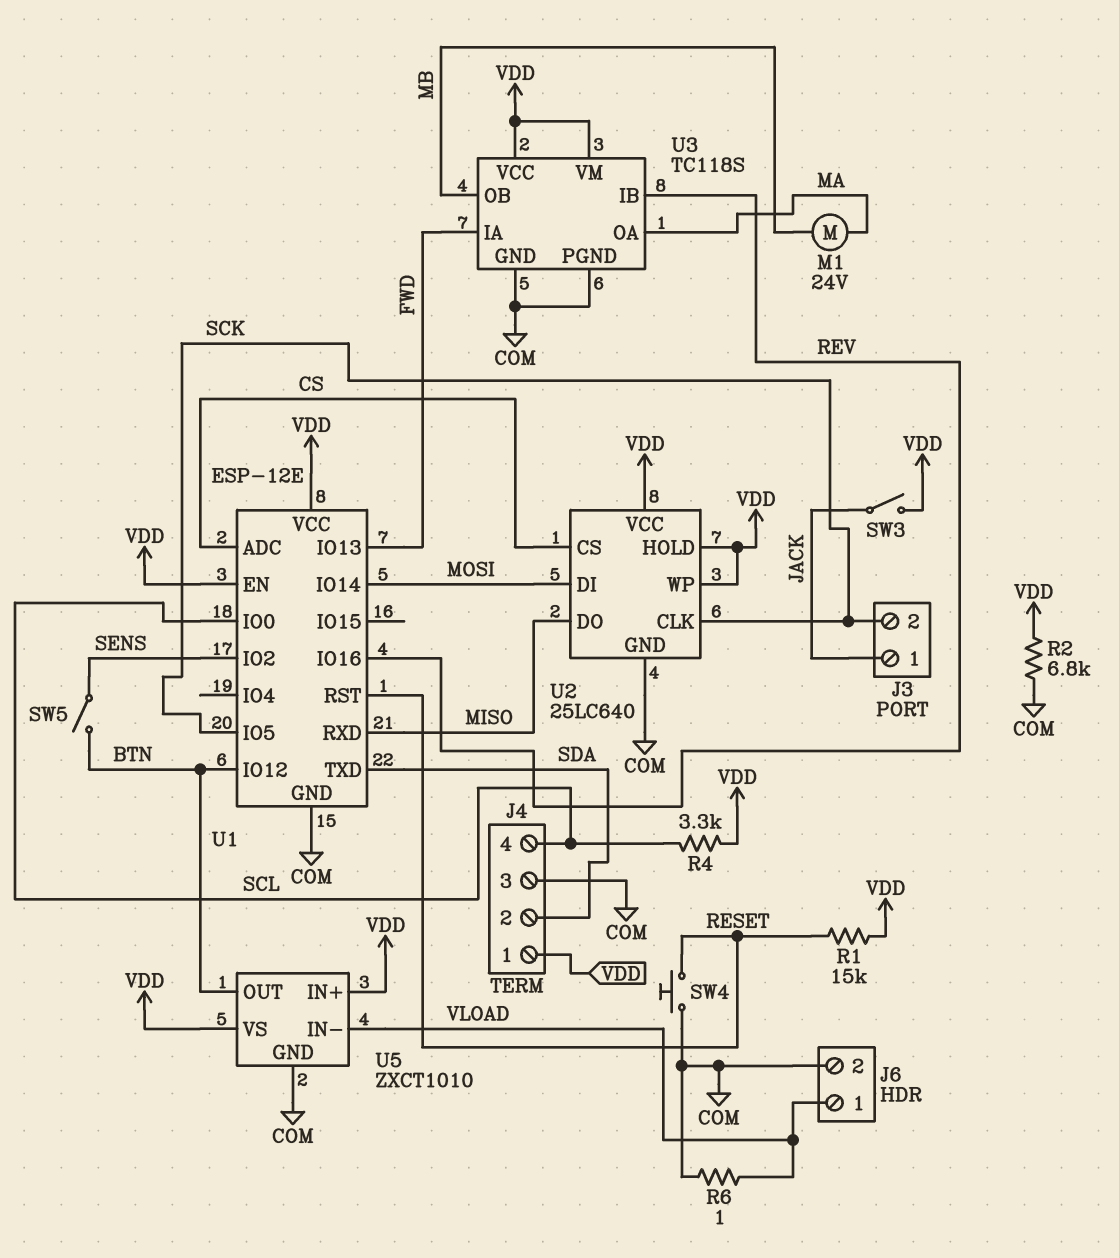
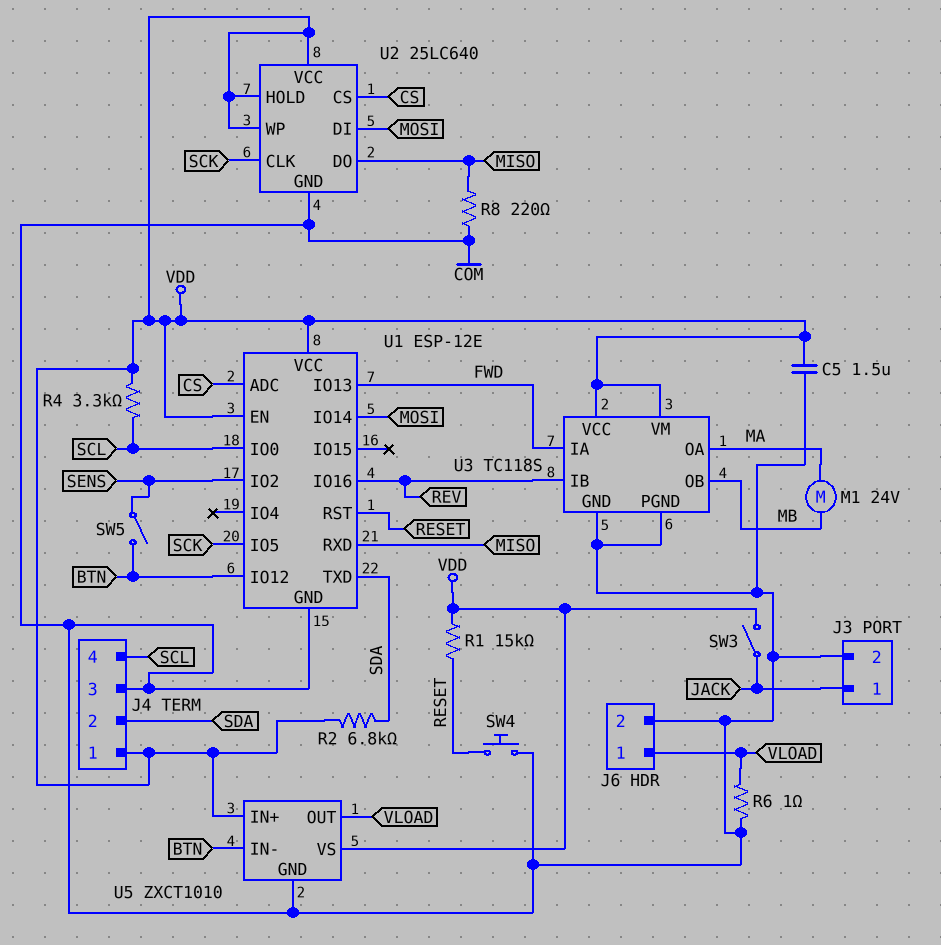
C5: none -> 1.5uF (COM, VDD)
J3 pin 2: SCK -> COM
R2: 6.8k (COM, VDD) -> 6.8k (SDA, VDD)
R8: none -> 220 (COM, MISO)
U5 pin IN-: VLOAD -> BTN
U5 pin OUT: BTN -> VLOAD

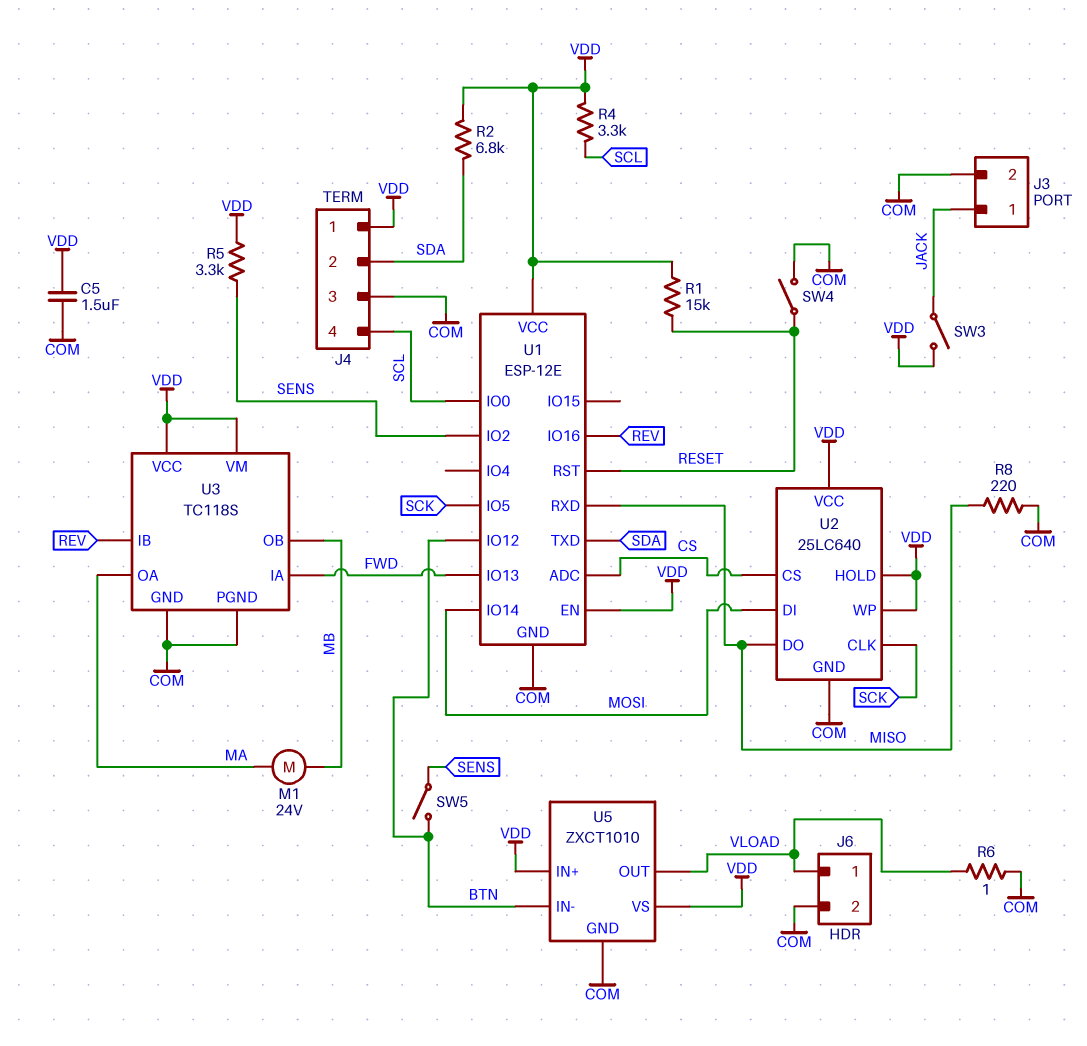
R5: none -> 3.3k (SENS, VDD)
SW4: button (COM, RESET) -> switch (COM, RESET)

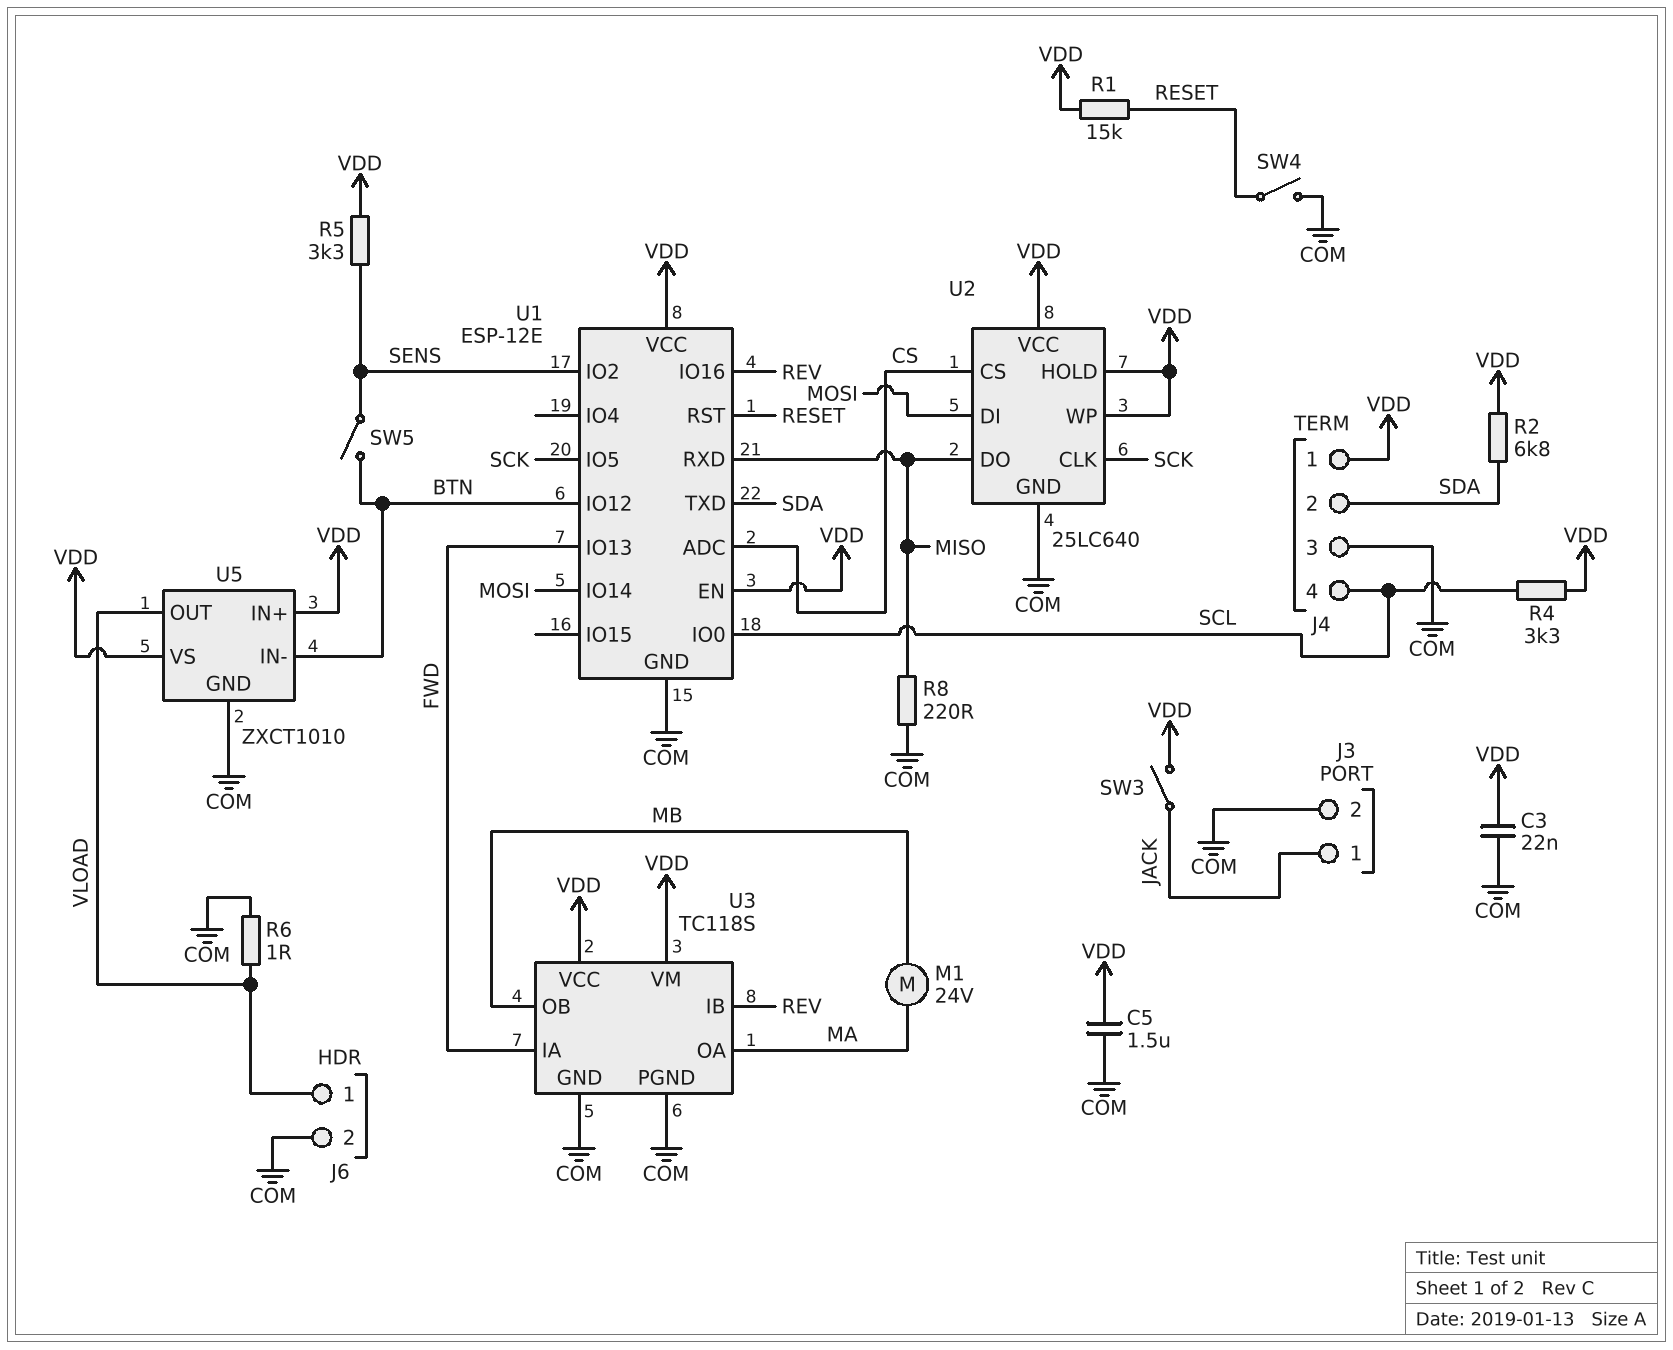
C3: none -> 22nF (COM, VDD)

